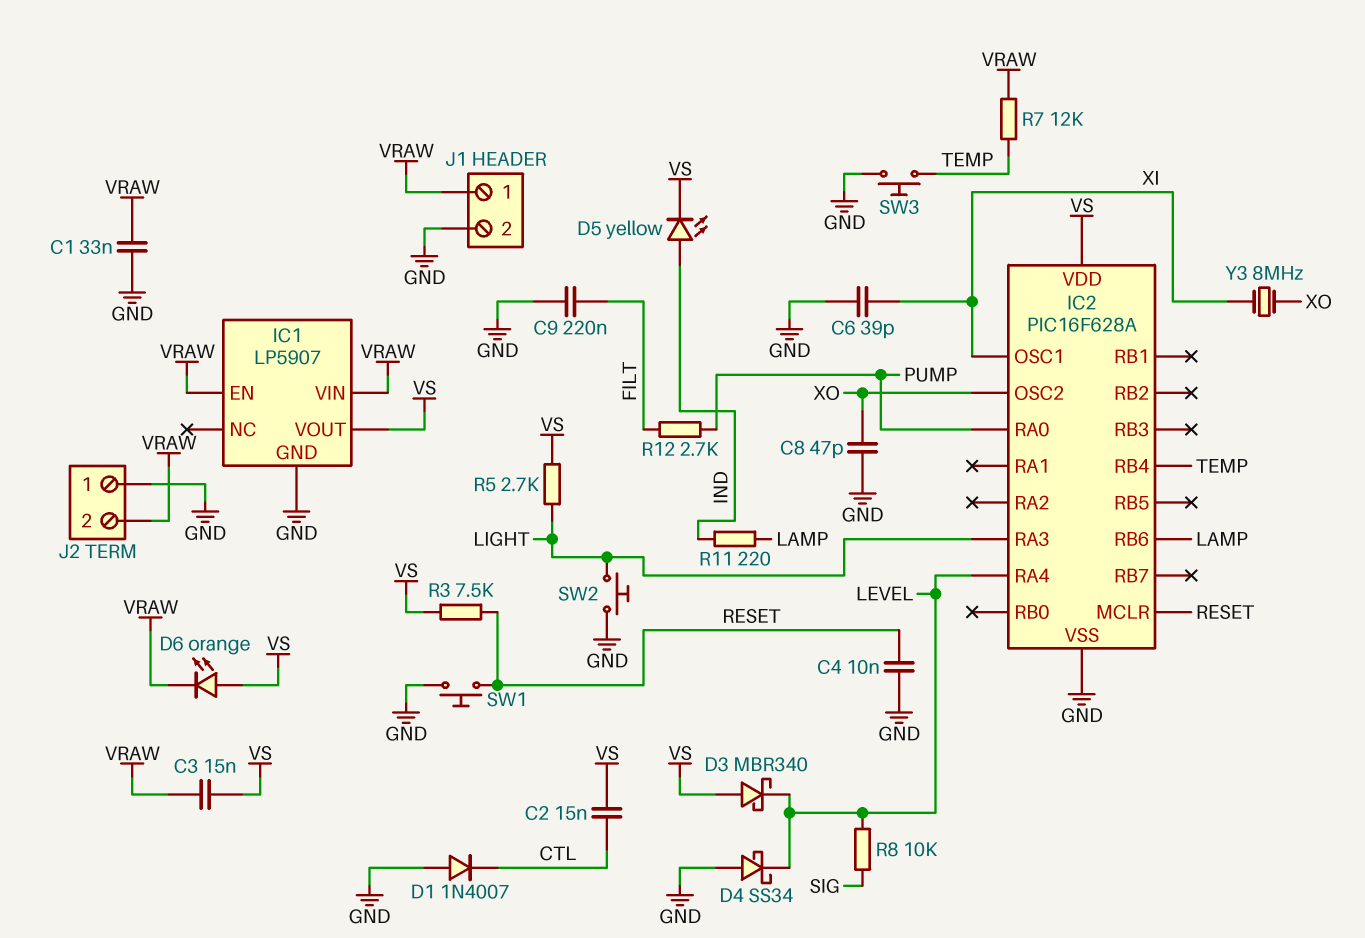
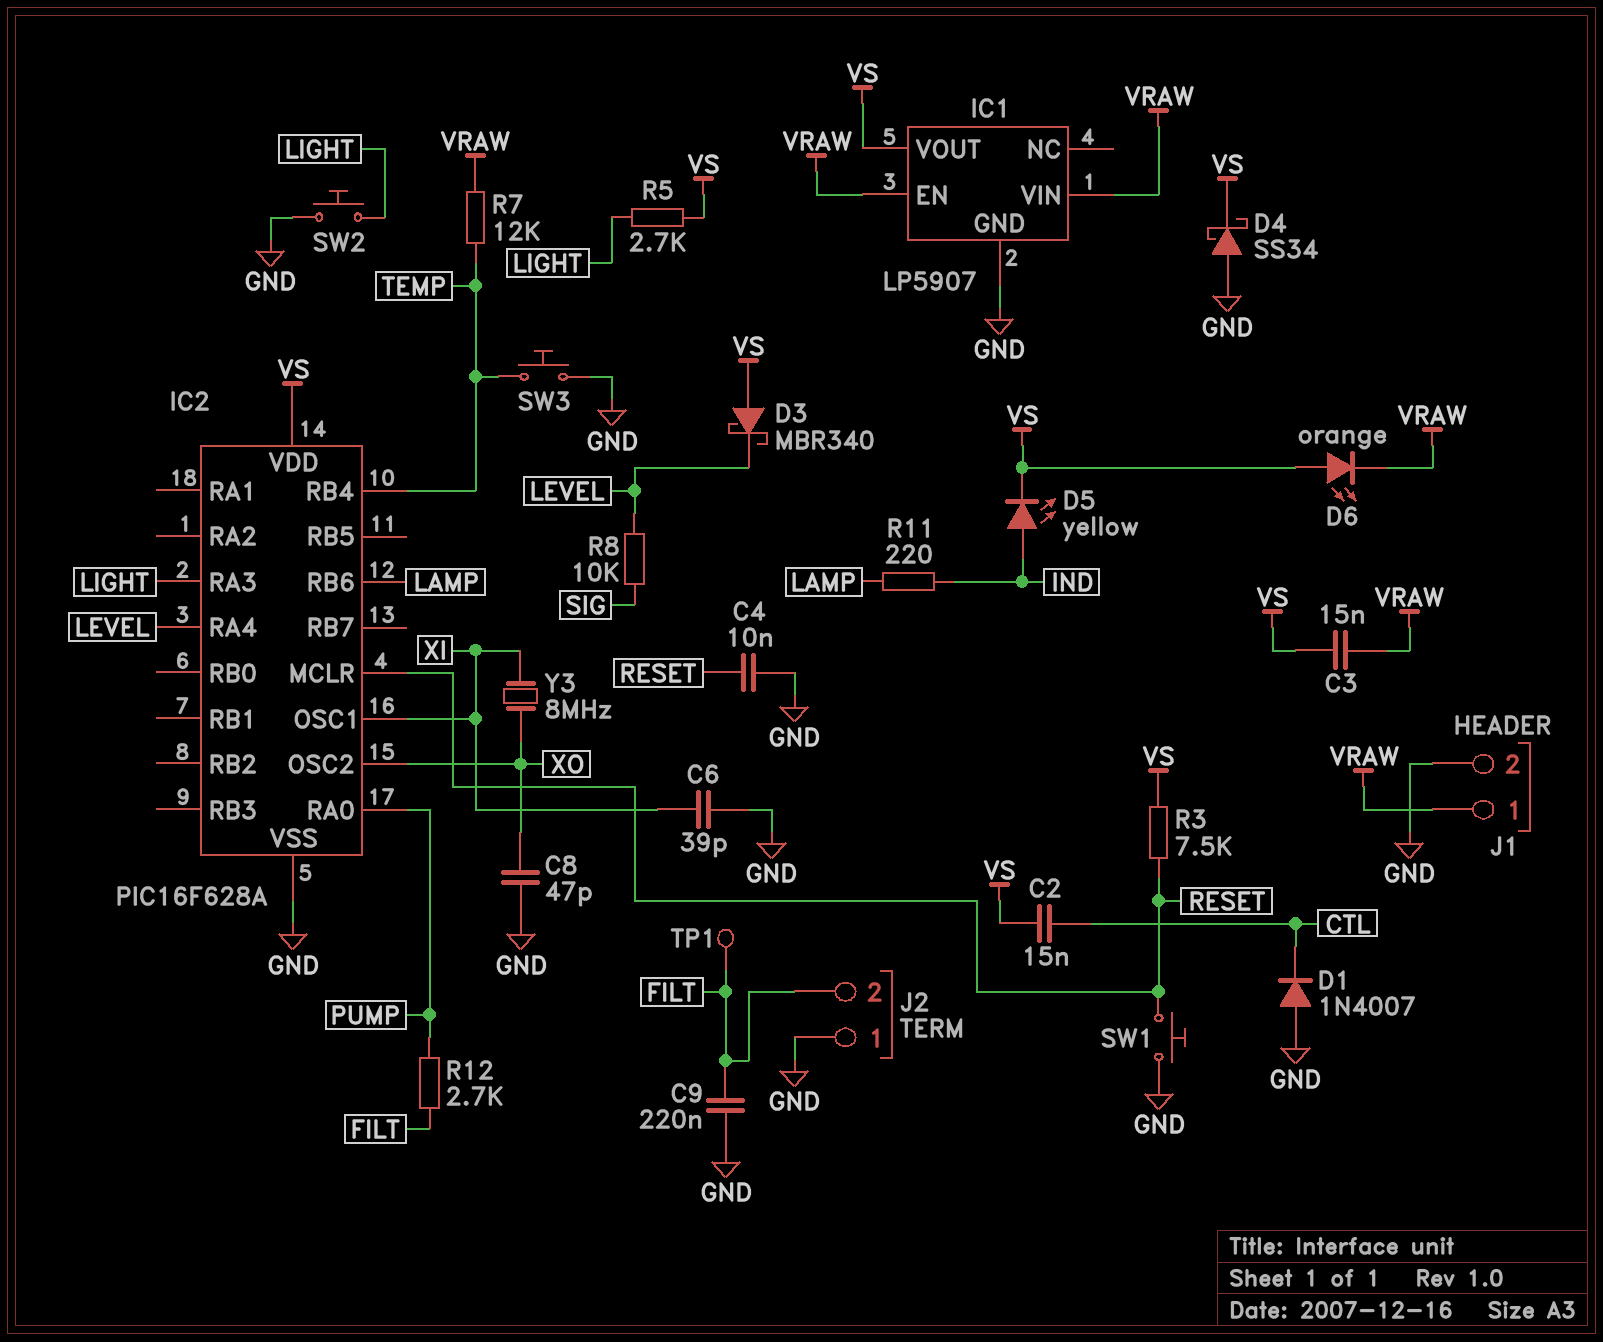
C1: 33nF (GND, VRAW) -> none
D4: schottky SS34 (A GND, K LEVEL) -> schottky SS34 (A GND, K VS)
J2 pin 2: VRAW -> FILT
TP1: none -> test point (FILT)

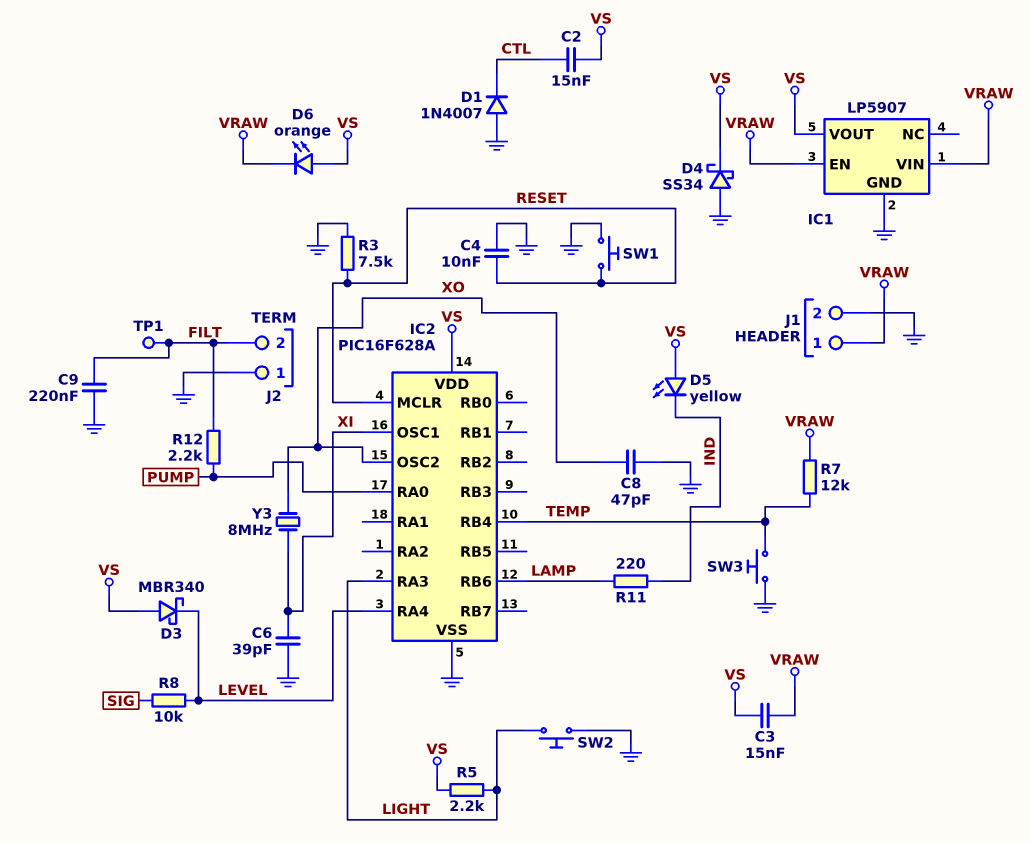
D5: LED yellow (A IND, K VS) -> LED yellow (A VS, K IND)
R3: 7.5k (RESET, VS) -> 7.5k (GND, RESET)
R5: 2.7k (LIGHT, VS) -> 2.2k (LIGHT, VS)
R12: 2.7k (FILT, PUMP) -> 2.2k (FILT, PUMP)

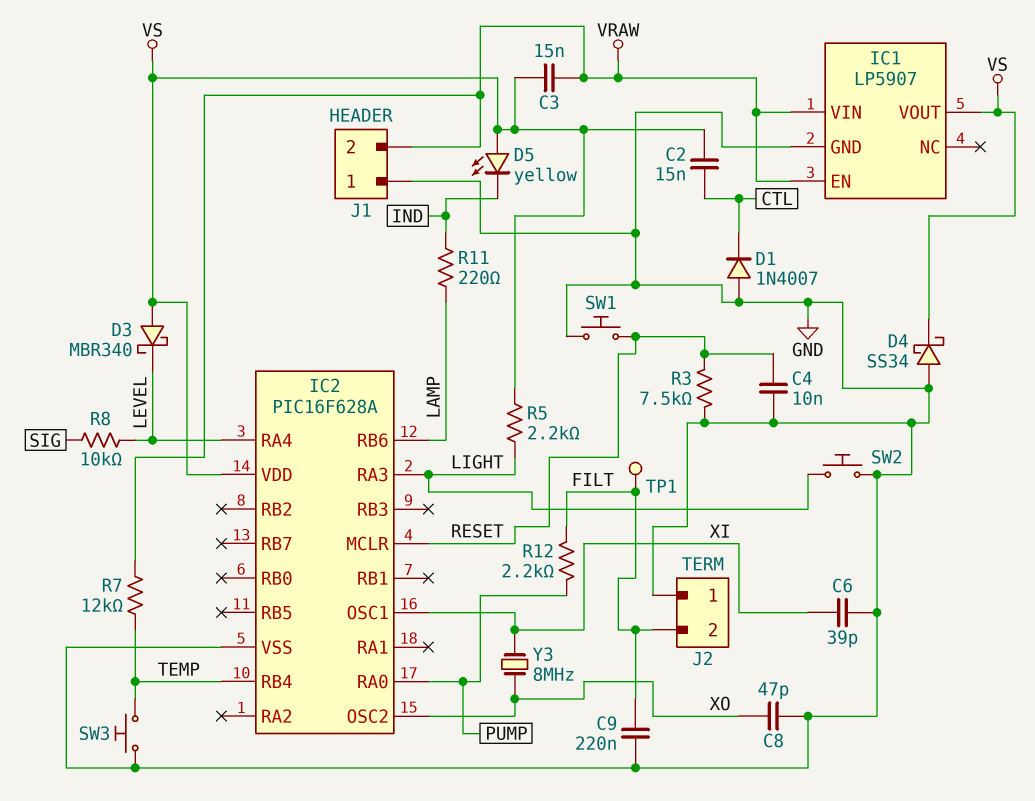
D6: LED orange (A VS, K VRAW) -> none
J1 pin 1: VRAW -> GND
J1 pin 2: GND -> VRAW

